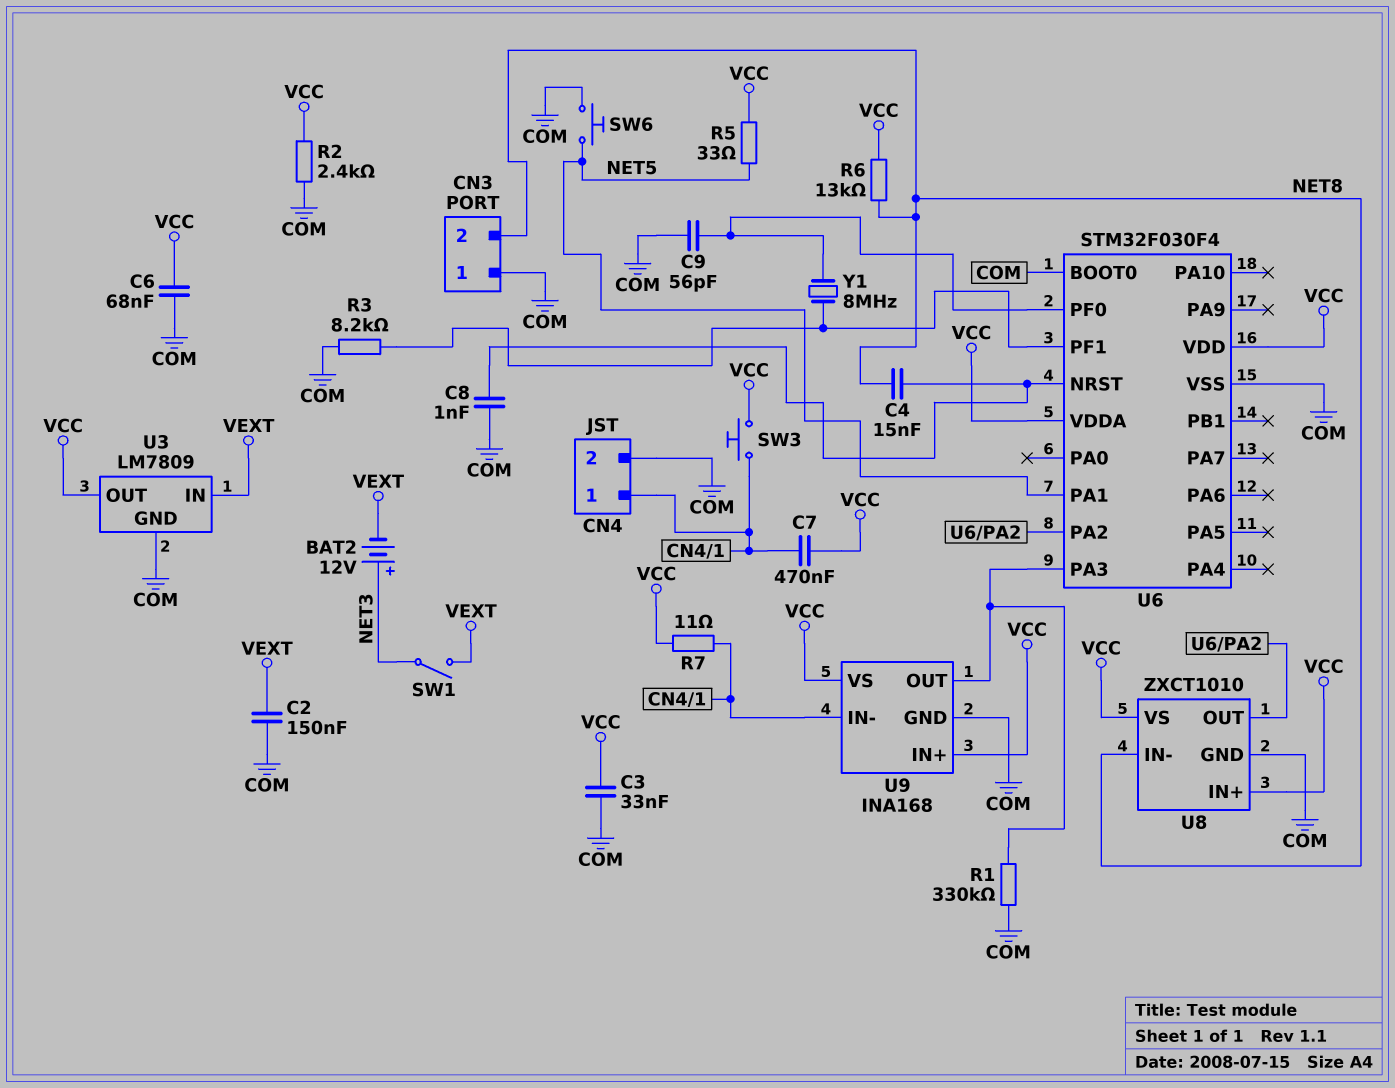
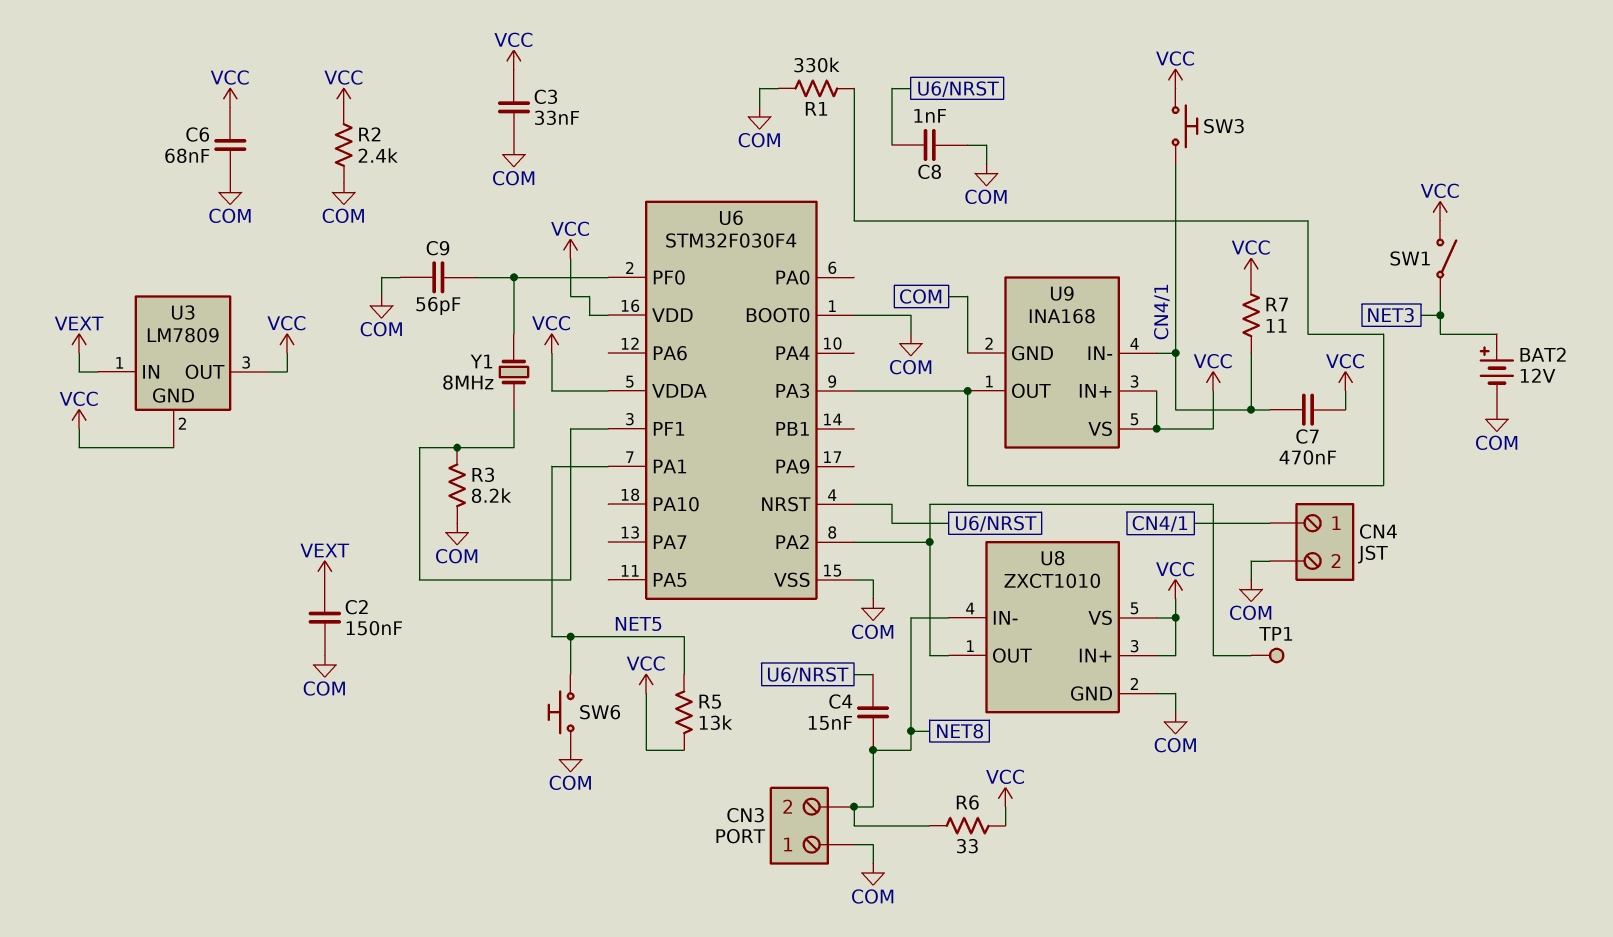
BAT2: 12V (plus NET3, minus VEXT) -> 12V (plus NET3, minus COM)
R5: 33 (NET5, VCC) -> 13k (NET5, VCC)
R6: 13k (NET8, VCC) -> 33 (NET8, VCC)
SW1: switch (NET3, VEXT) -> switch (NET3, VCC)
TP1: none -> test point (U6/PA2)
U3 pin GND: COM -> VCC

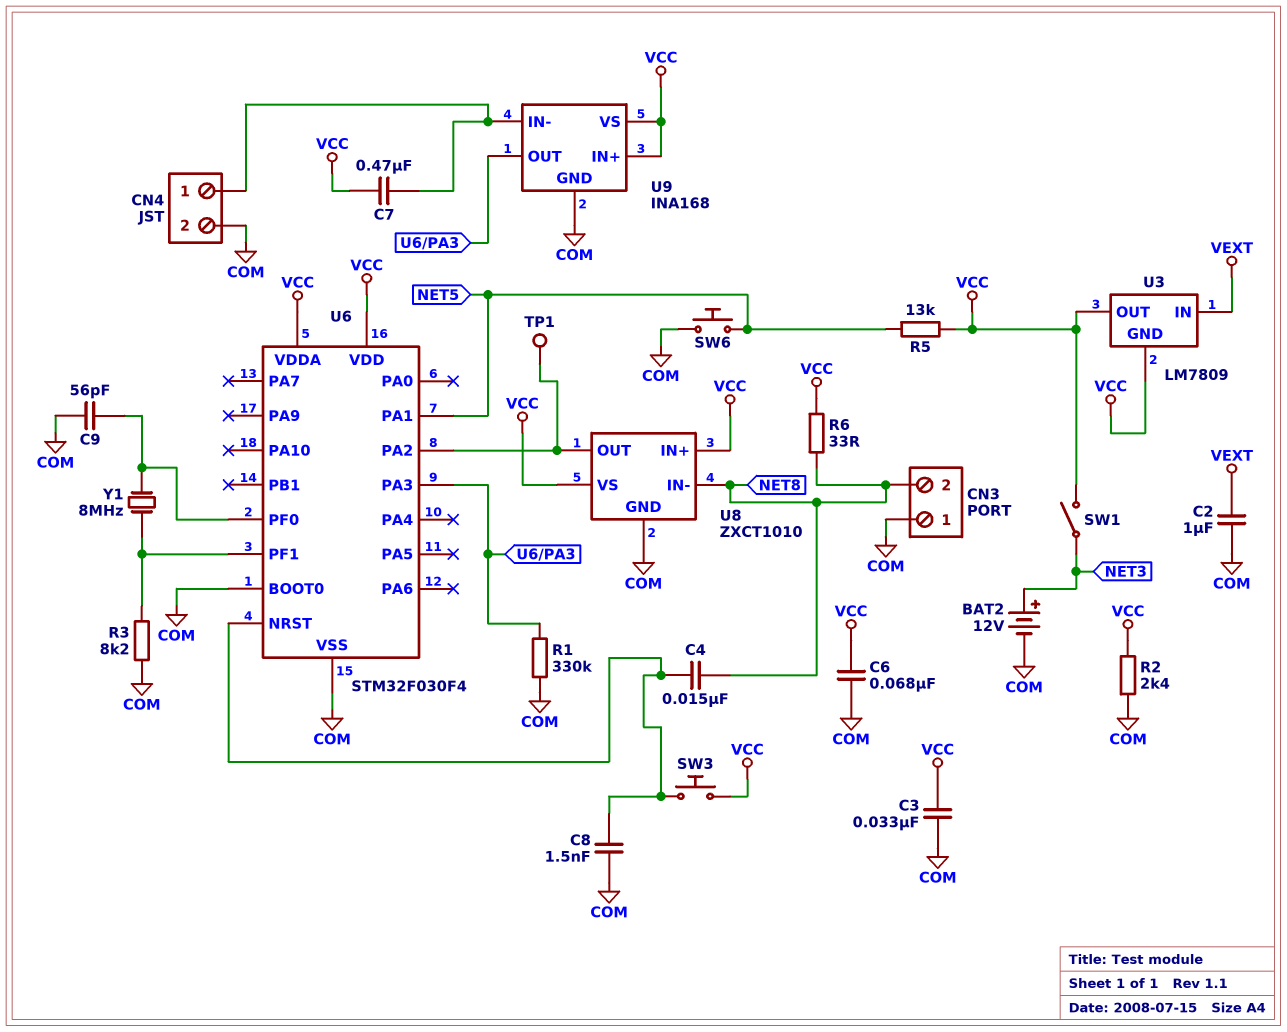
C2: 150nF (COM, VEXT) -> 1uF (COM, VEXT)
C8: 1nF (COM, U6/NRST) -> 1.5nF (COM, U6/NRST)
R7: 11 (CN4/1, VCC) -> none
SW3: button (CN4/1, VCC) -> button (U6/NRST, VCC)

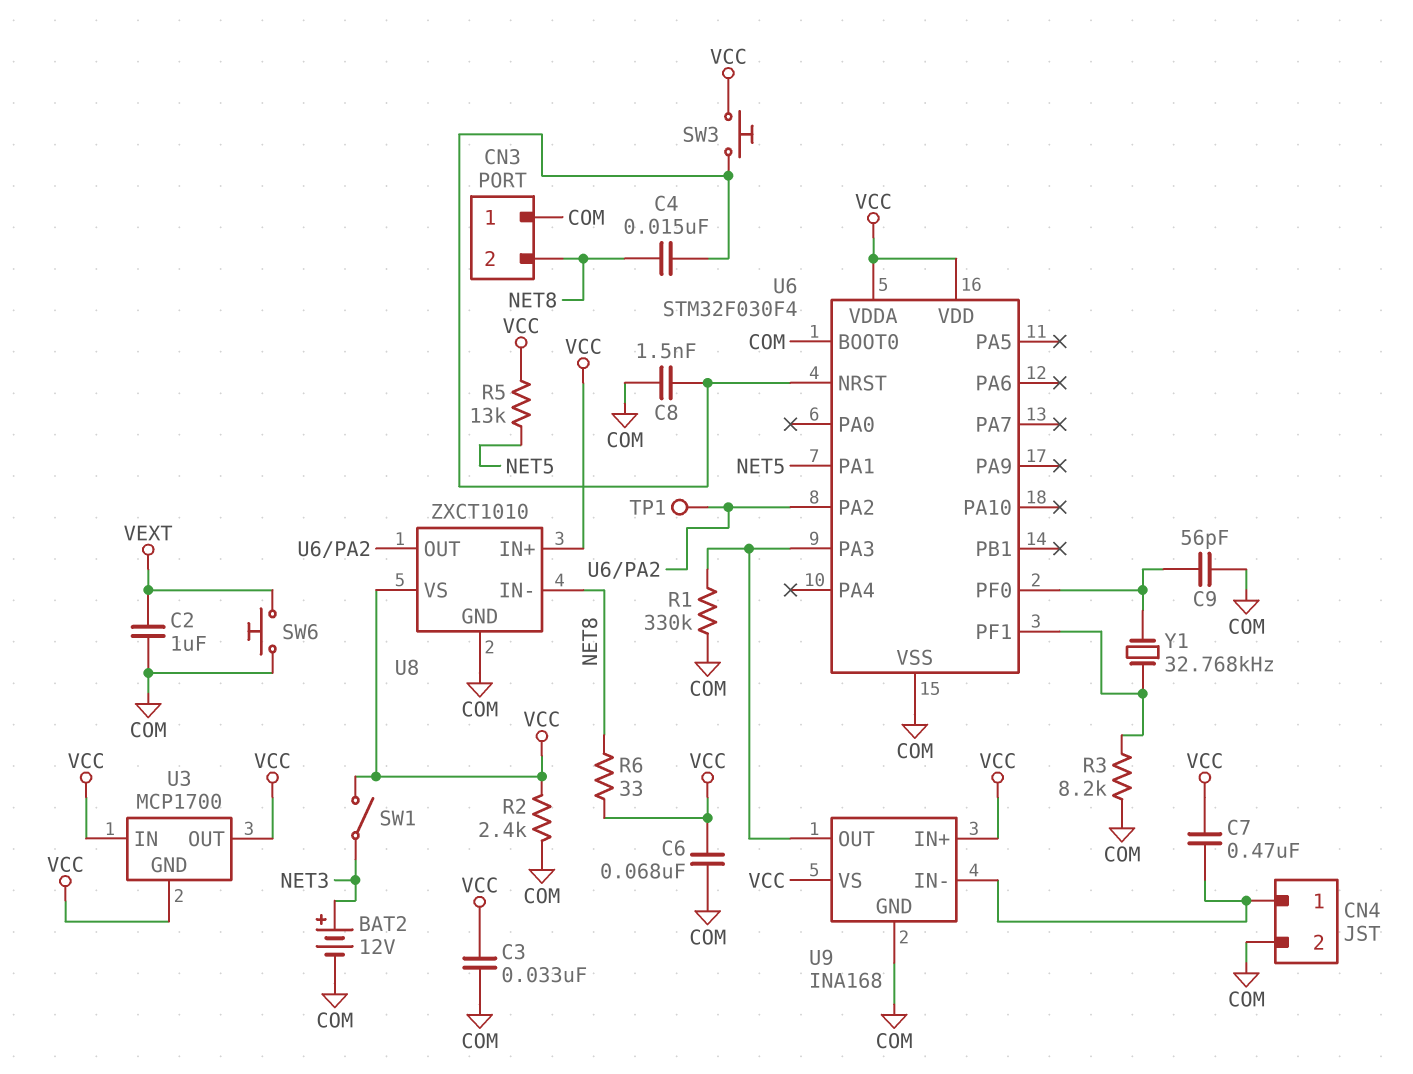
SW6: button (COM, NET5) -> button (COM, VEXT)
U3: LM7809 -> MCP1700
U3 pin IN: VEXT -> VCC
Y1: 8MHz (U6/PF0, U6/PF1) -> 32.768kHz (U6/PF0, U6/PF1)

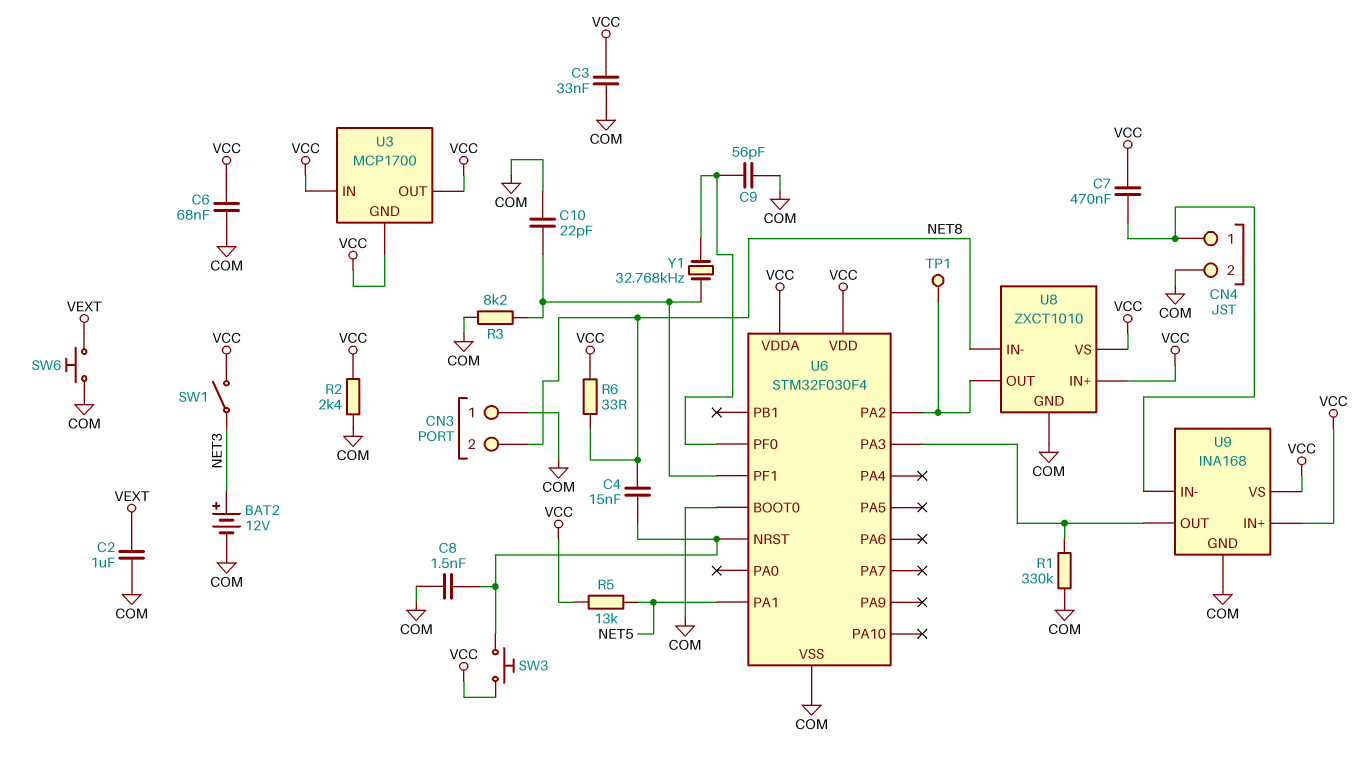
C10: none -> 22pF (COM, U6/PF1)

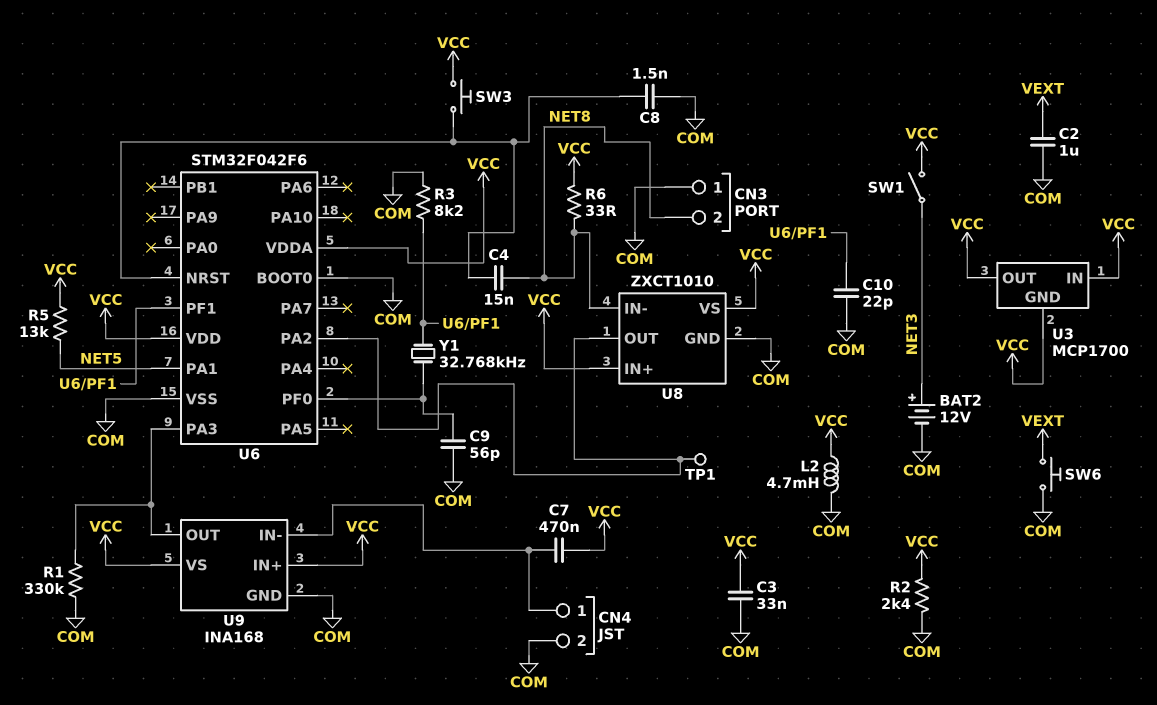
C6: 68nF (COM, VCC) -> none
L2: none -> 4.7mH (COM, VCC)
U6: STM32F030F4 -> STM32F042F6

